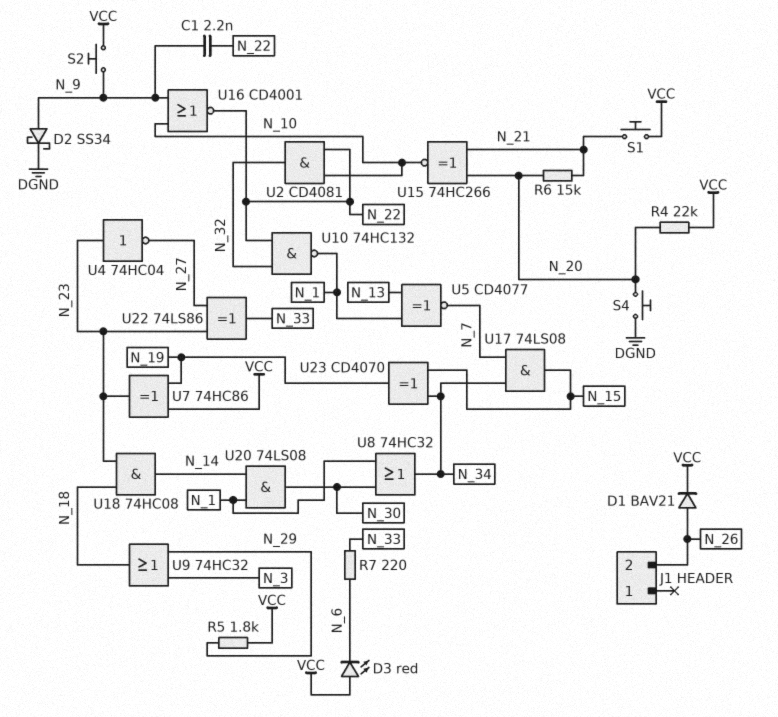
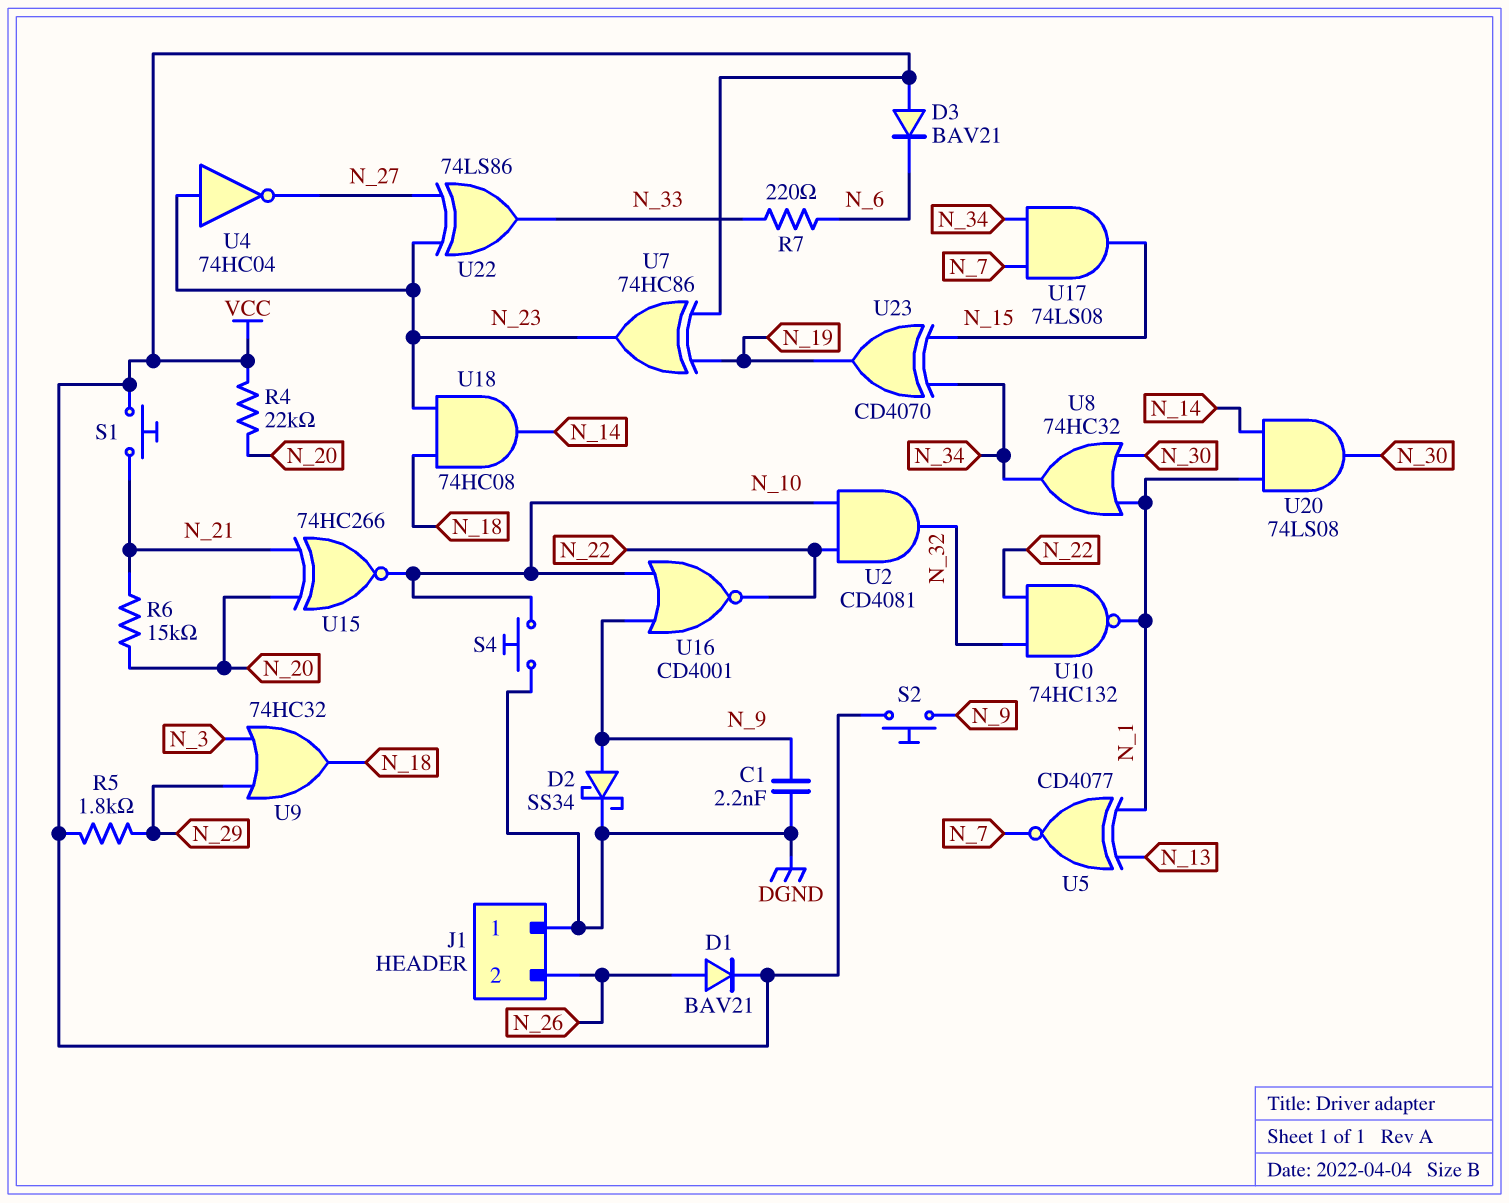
C1: 2.2nF (N_9, N_22) -> 2.2nF (DGND, N_9)
D3: LED red (A VCC, K N_6) -> diode BAV21 (A VCC, K N_6)
J1 pin 1: none -> DGND
S4: button (DGND, N_20) -> button (DGND, N_10)

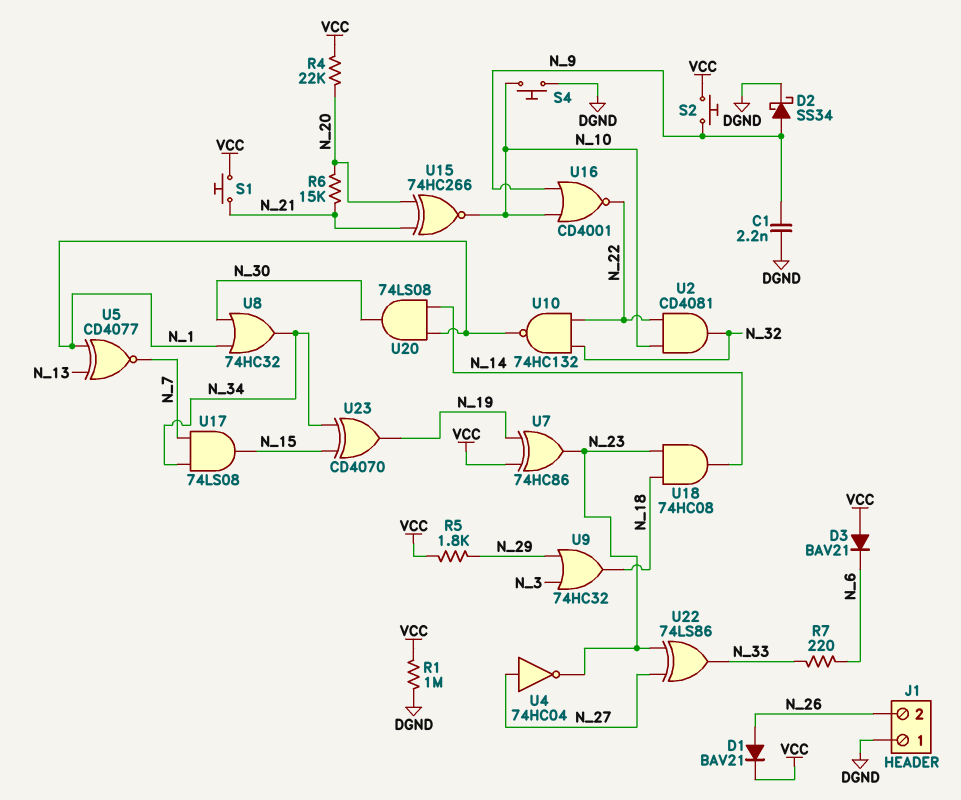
R1: none -> 1M (DGND, VCC)
U4: NOT 74HC04 (in N_23, out N_27) -> NOT 74HC04 (in N_27, out N_23)

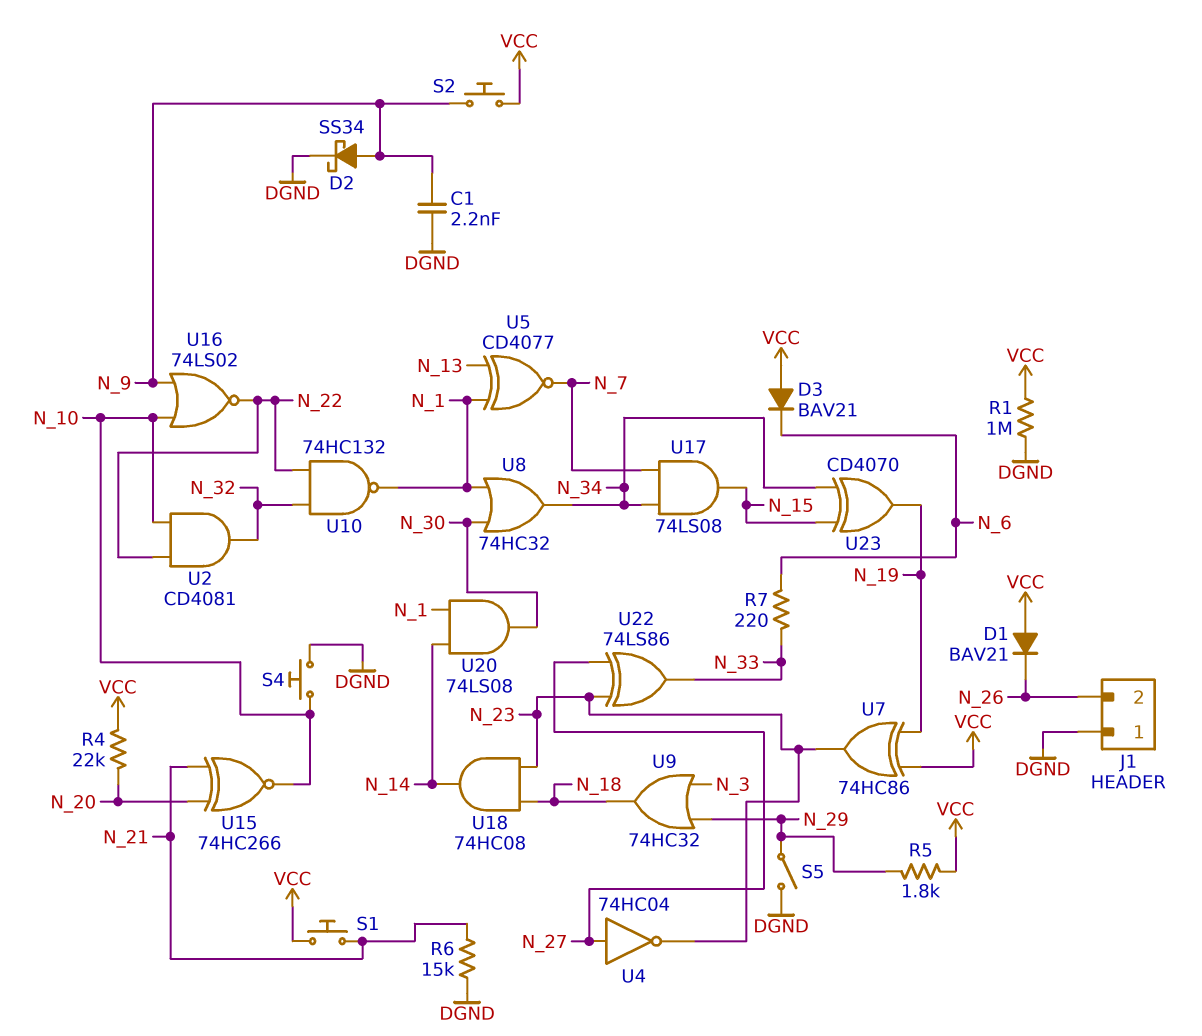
D1: diode BAV21 (A N_26, K VCC) -> diode BAV21 (A VCC, K N_26)
R6: 15k (N_20, N_21) -> 15k (DGND, N_21)
S5: none -> switch (DGND, N_29)
U16: NOR CD4001 (in N_9, in N_10, out N_22) -> NOR 74LS02 (in N_9, in N_10, out N_22)

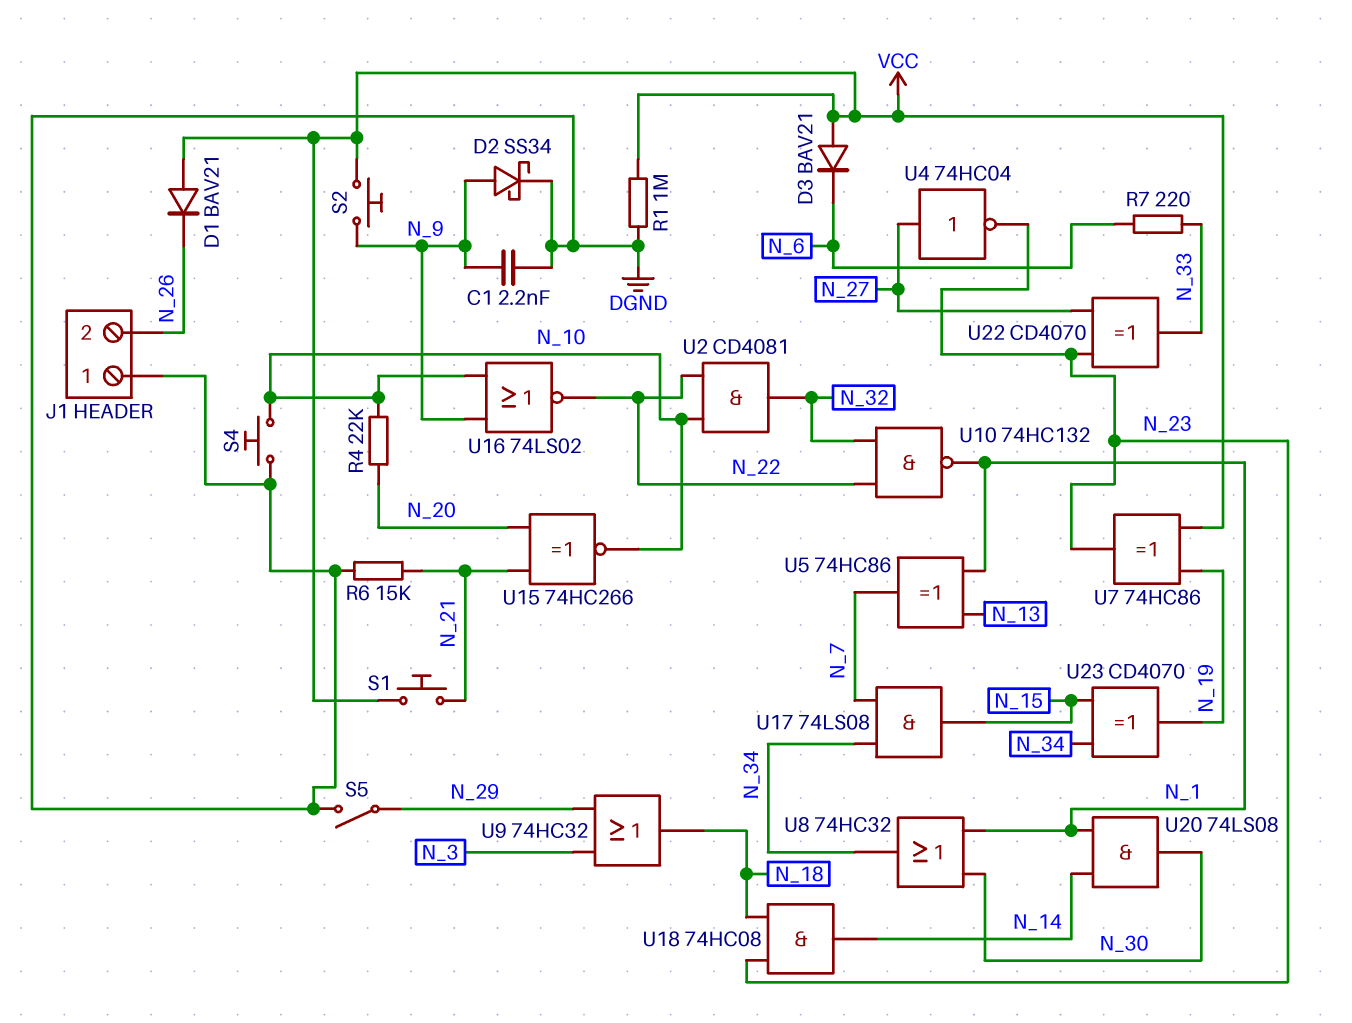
R4: 22k (N_20, VCC) -> 22k (N_10, N_20)
R5: 1.8k (N_29, VCC) -> none
U5: XNOR CD4077 (in N_1, in N_13, out N_7) -> XOR 74HC86 (in N_1, in N_13, out N_7)
U22: XOR 74LS86 (in N_23, in N_27, out N_33) -> XOR CD4070 (in N_23, in N_27, out N_33)

